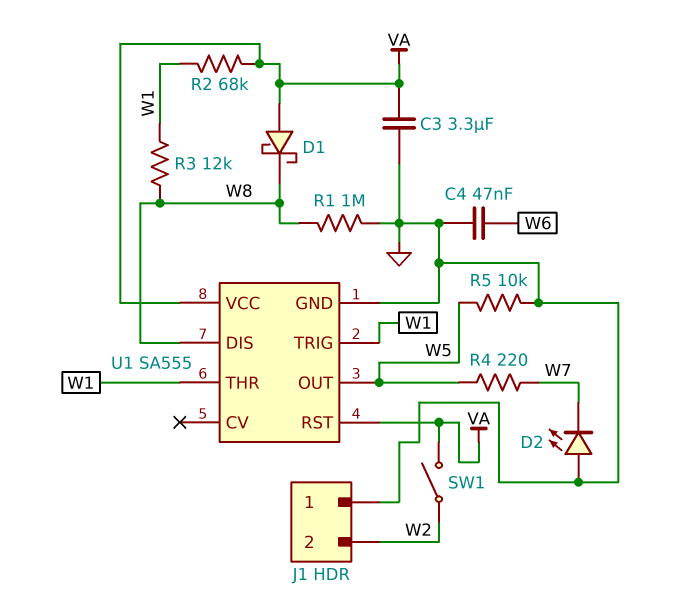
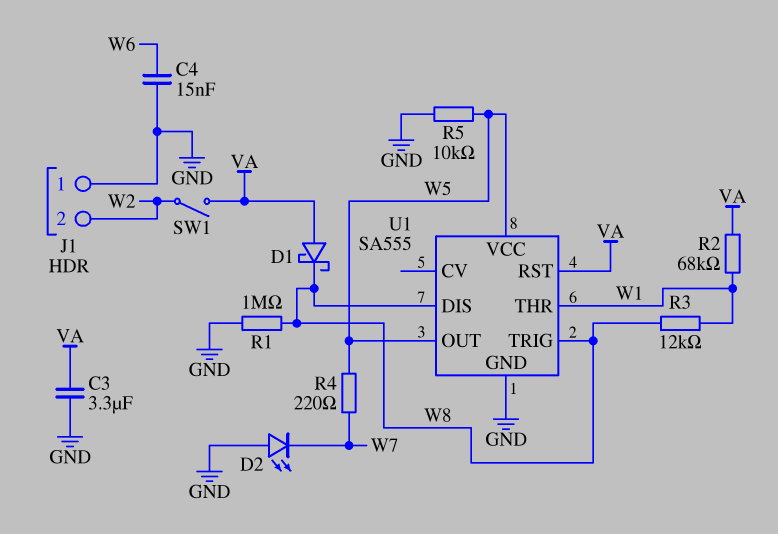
C4: 47nF (GND, W6) -> 15nF (GND, W6)
U1 pin TRIG: W1 -> W8
U1 pin VCC: VA -> W5

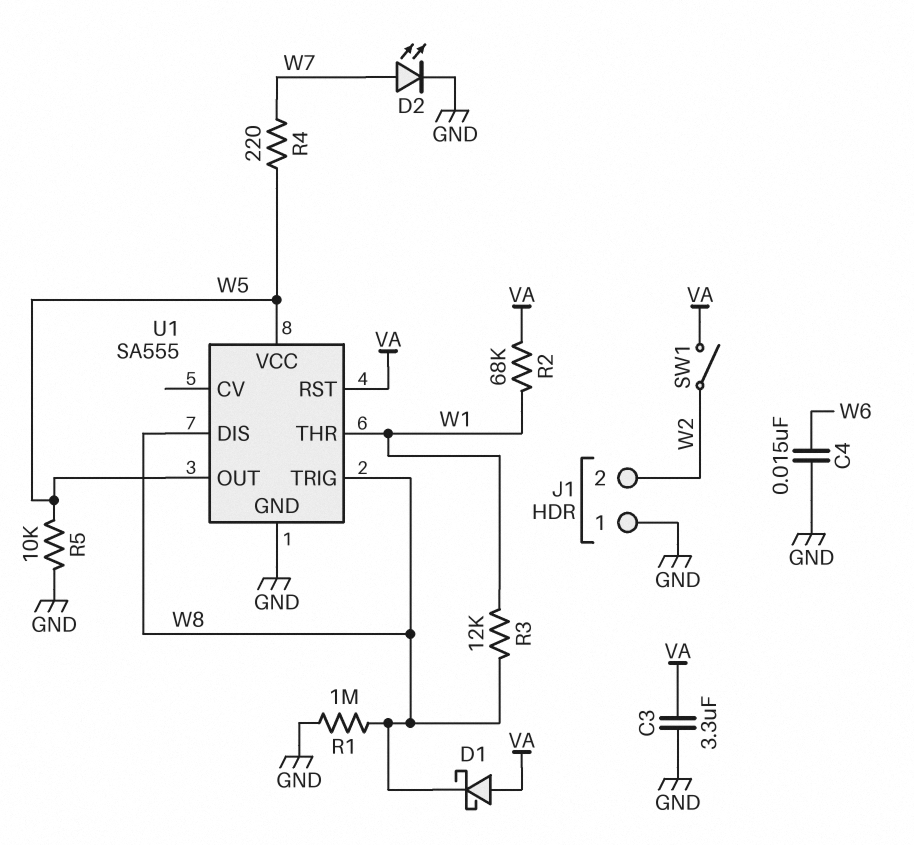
D2: LED (A GND, K W7) -> LED (A W7, K GND)

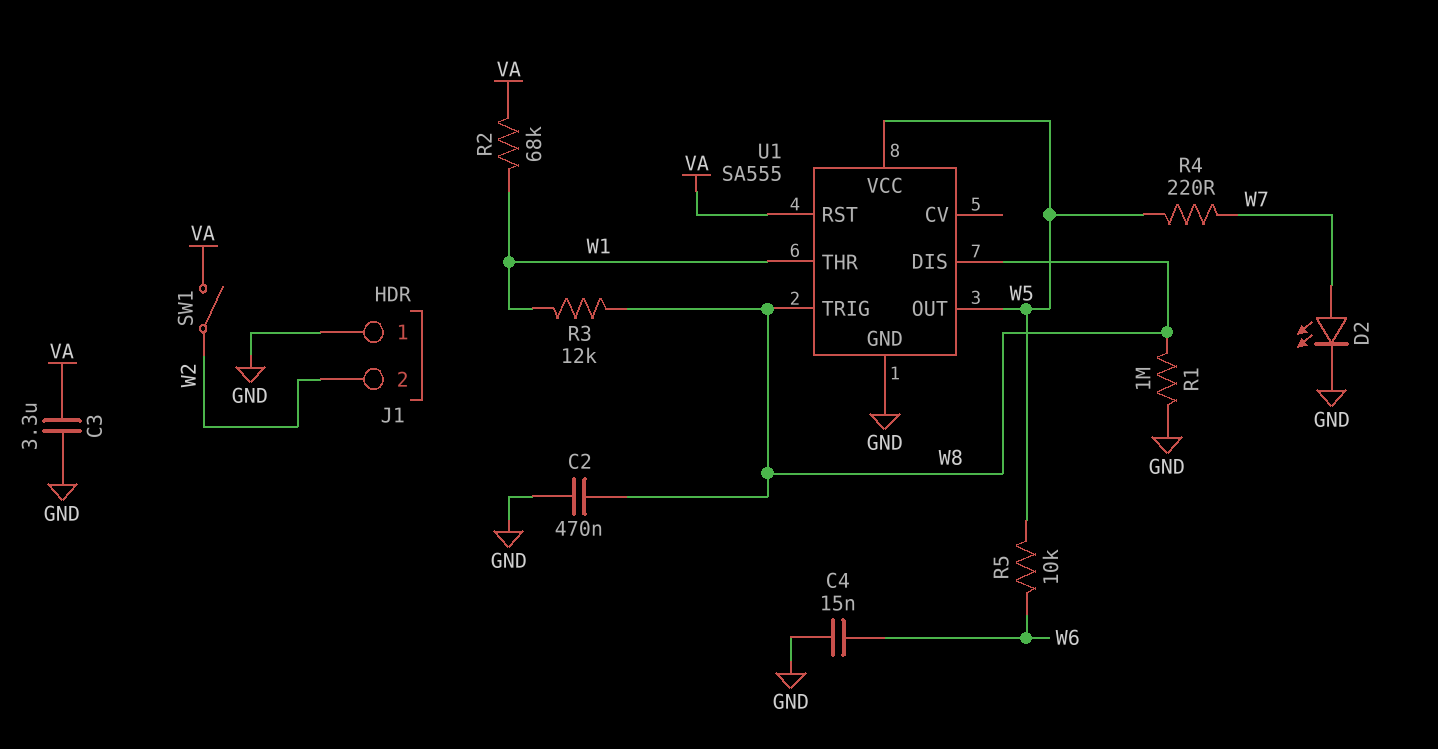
C2: none -> 470nF (GND, W8)
D1: schottky (A VA, K W8) -> none
R5: 10k (GND, W5) -> 10k (W5, W6)

